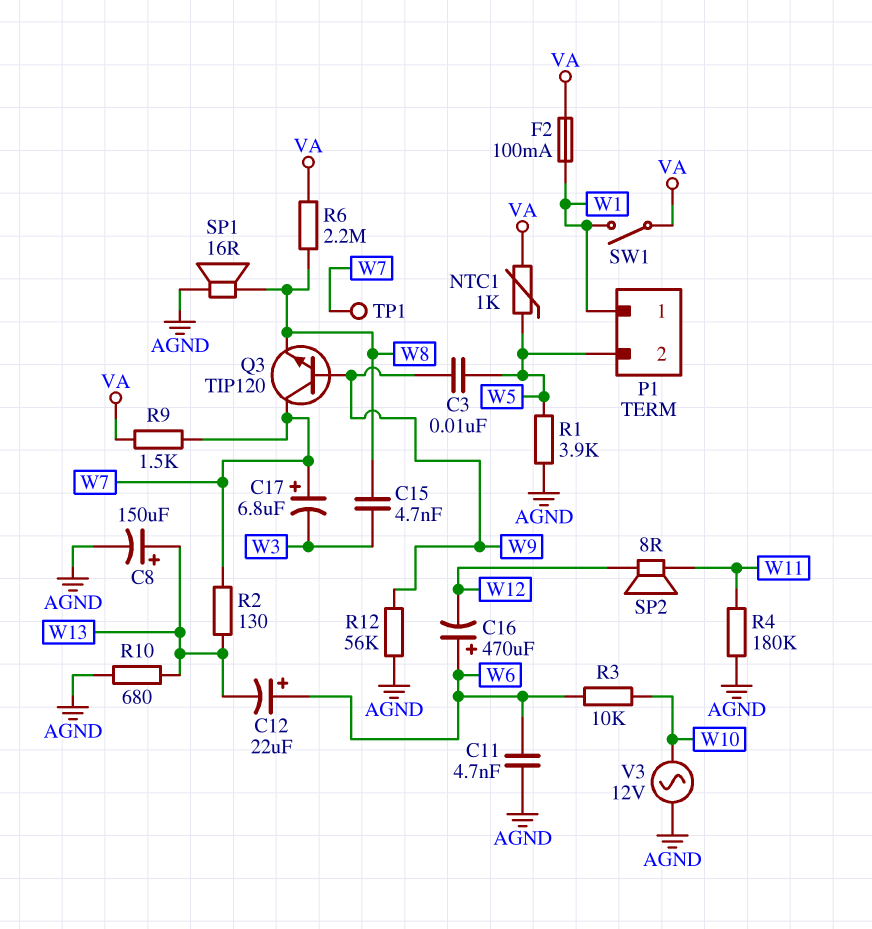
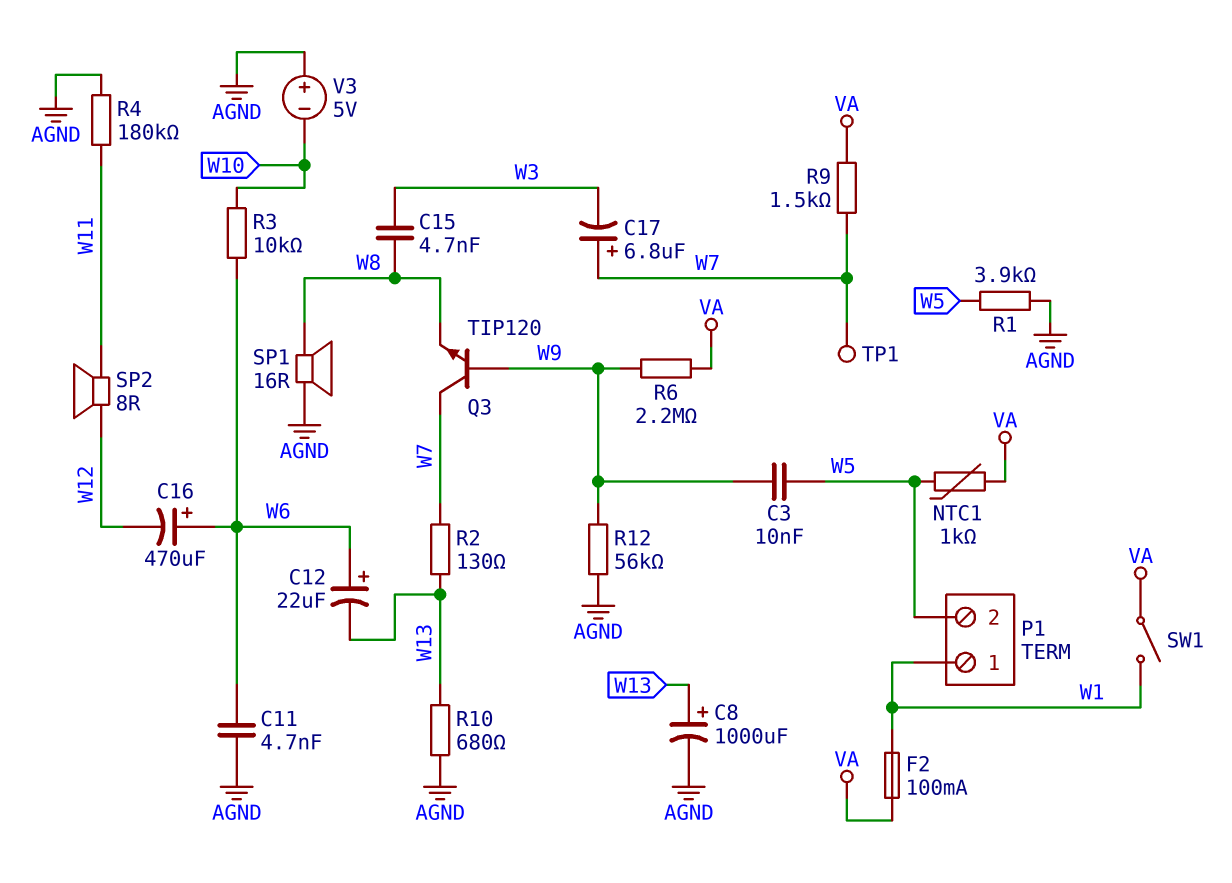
C8: 150uF (plus W13, minus AGND) -> 1000uF (plus W13, minus AGND)
R6: 2.2M (VA, W8) -> 2.2M (VA, W9)
V3: AC 12V (AGND, W10) -> 5V (plus AGND, minus W10)

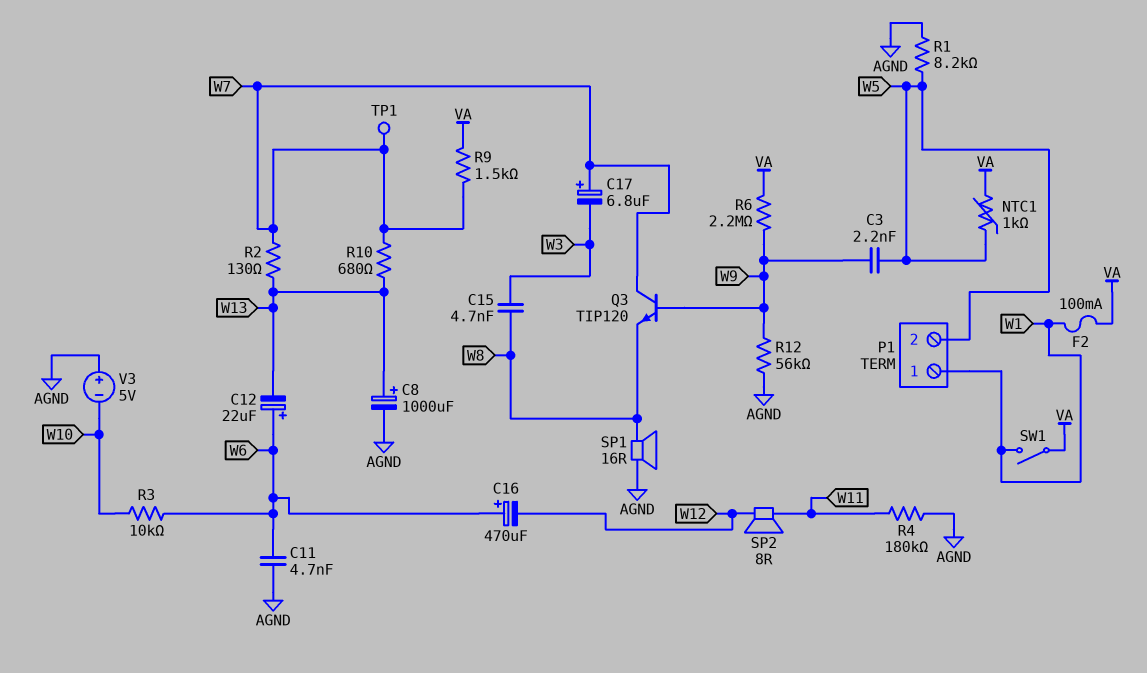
C3: 10nF (W5, W9) -> 2.2nF (W5, W9)
R1: 3.9k (AGND, W5) -> 8.2k (AGND, W5)
R10: 680 (AGND, W13) -> 680 (W7, W13)

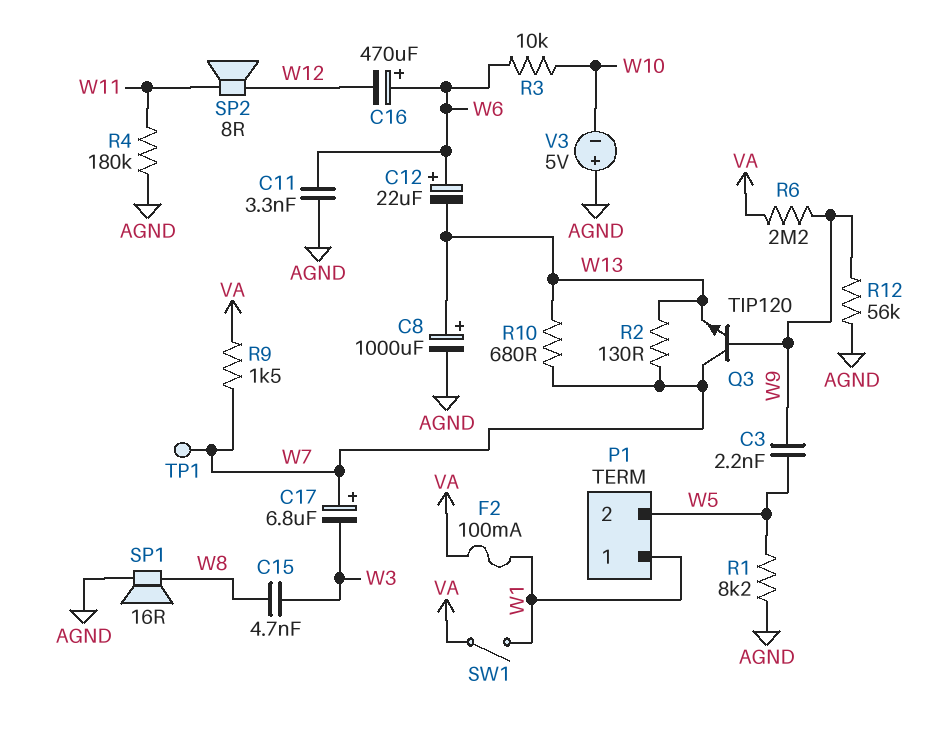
C11: 4.7nF (AGND, W6) -> 3.3nF (AGND, W6)
NTC1: 1k (VA, W5) -> none
Q3: NPN TIP120 (B W9, C W7, E W8) -> NPN TIP120 (B W9, C W7, E W13)

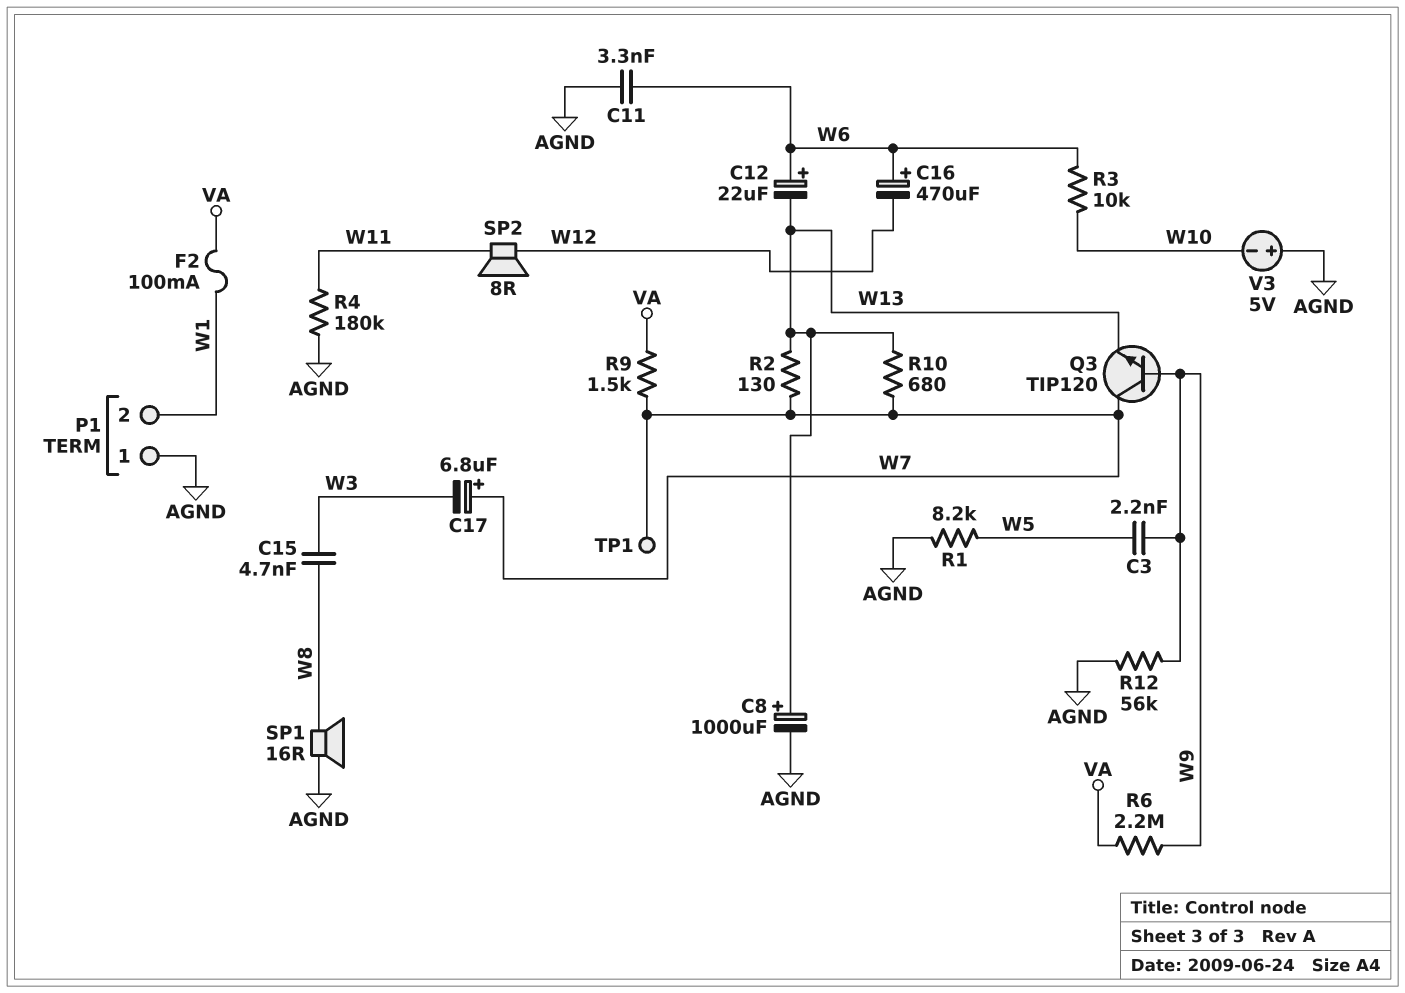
P1 pin 1: W1 -> AGND
P1 pin 2: W5 -> W1
SW1: switch (VA, W1) -> none

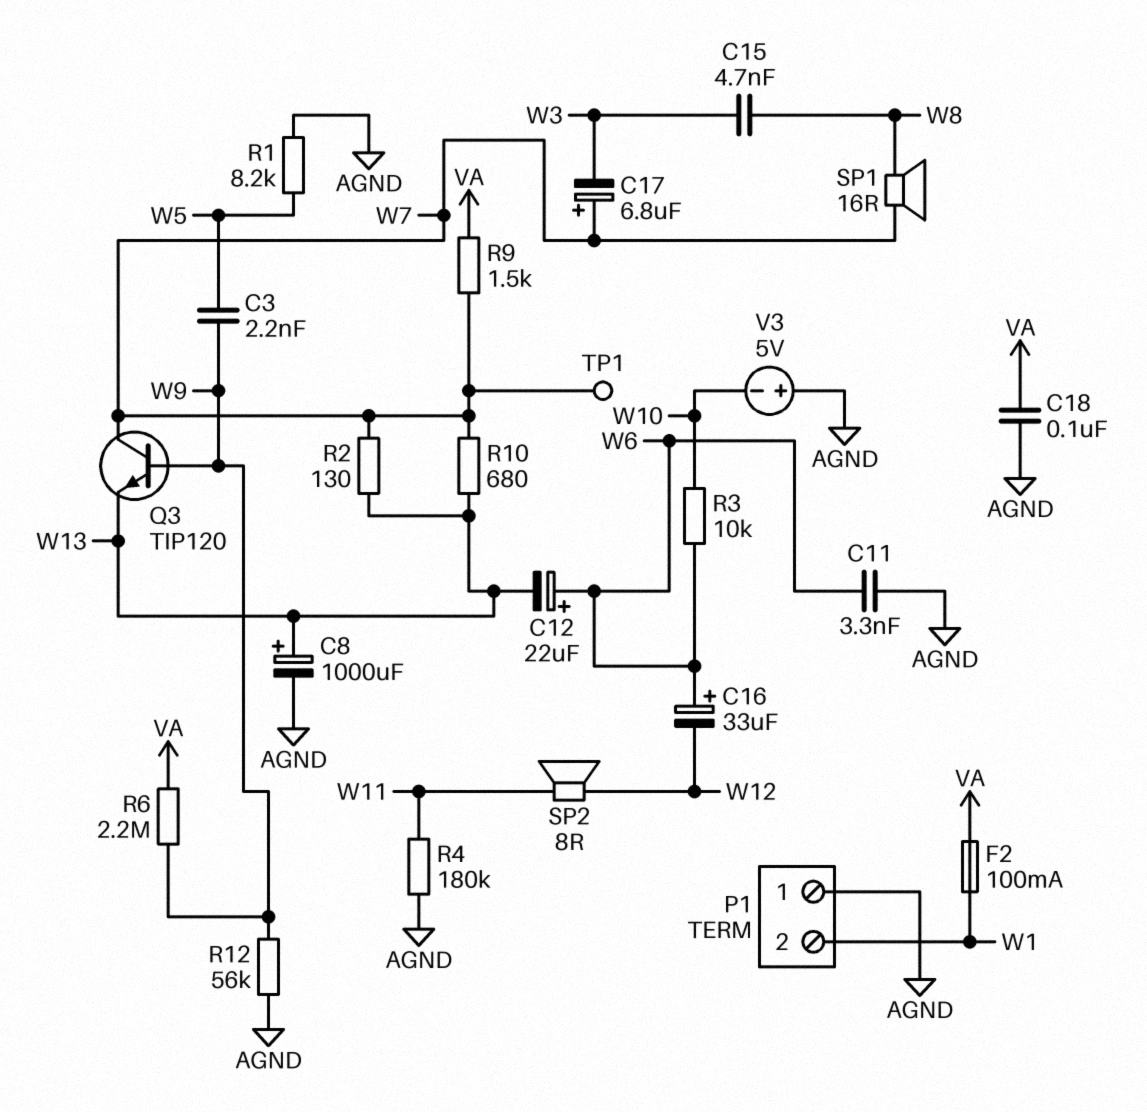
C16: 470uF (plus W6, minus W12) -> 33uF (plus W6, minus W12)
C18: none -> 100nF (AGND, VA)
SP1: speaker 16R (AGND, W8) -> speaker 16R (W7, W8)

